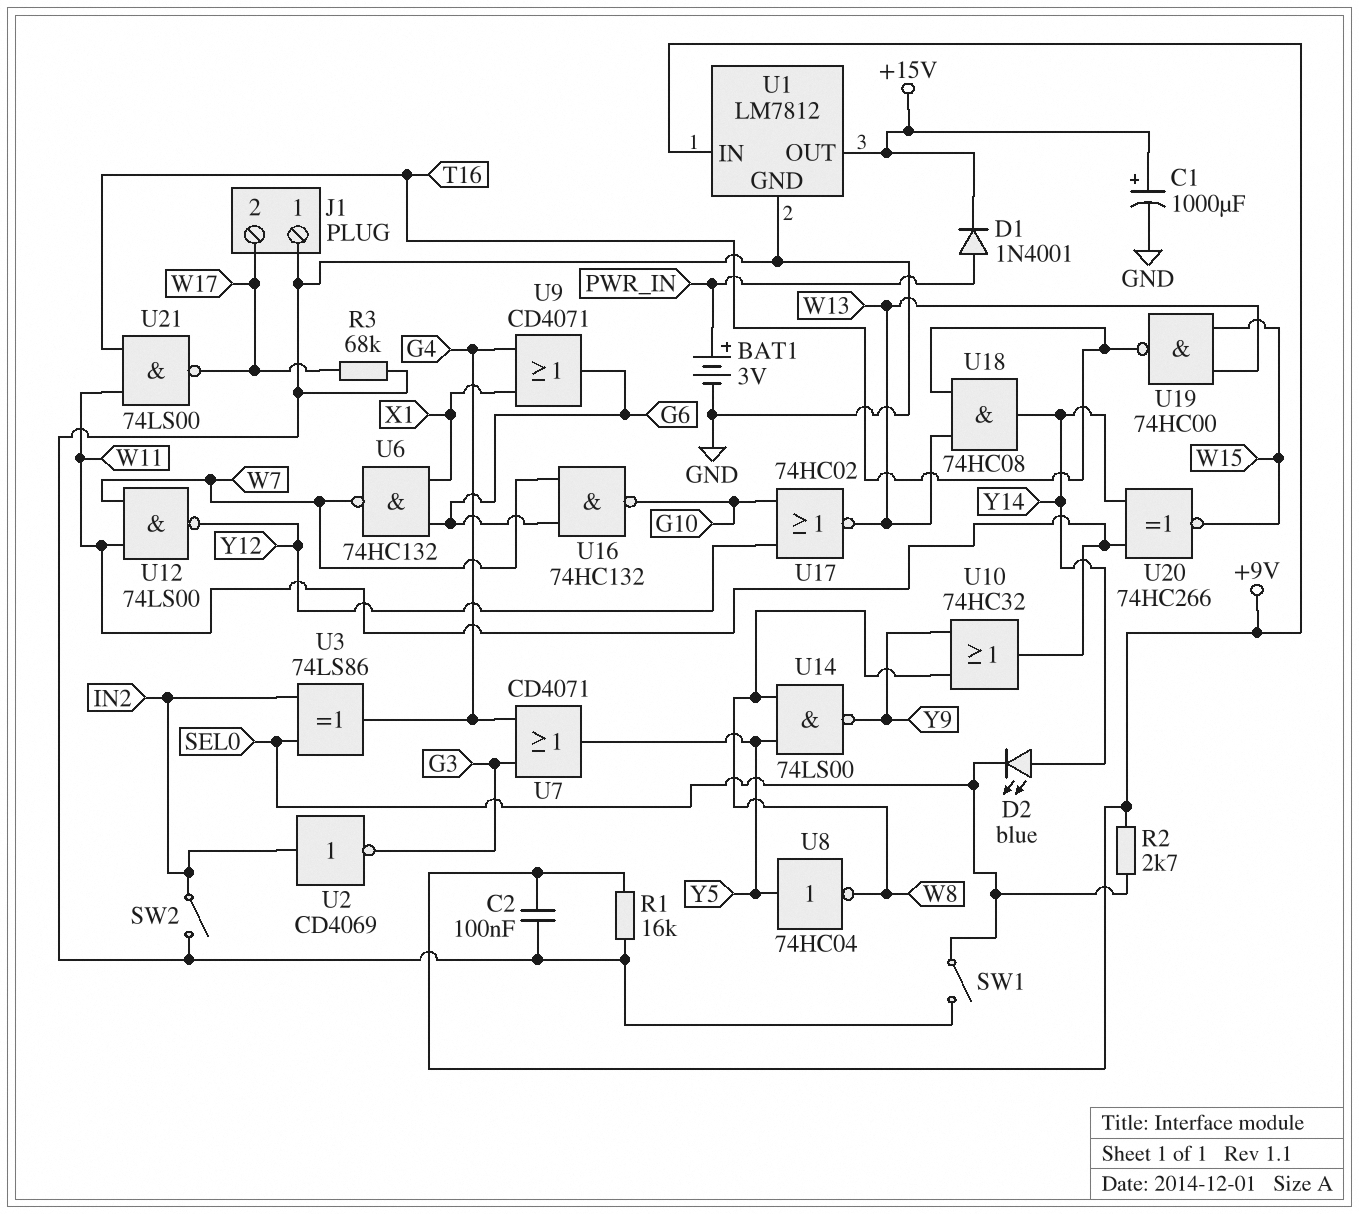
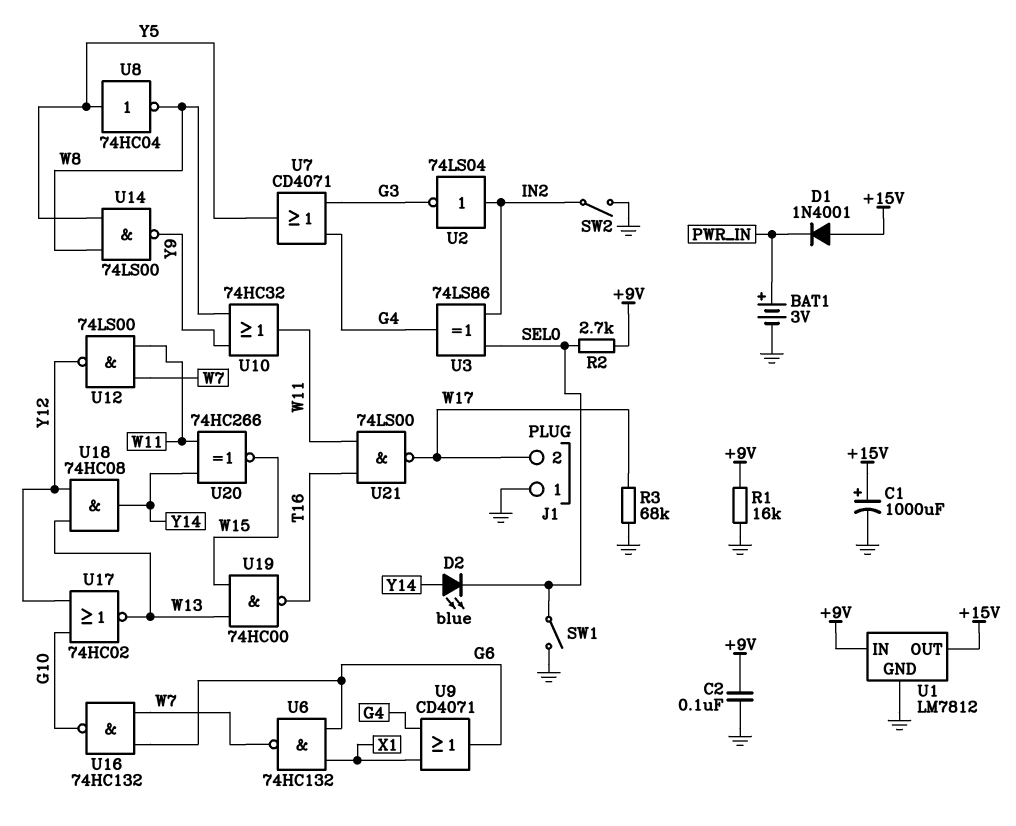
D1: diode 1N4001 (A PWR_IN, K +15V) -> diode 1N4001 (A +15V, K PWR_IN)
U2: NOT CD4069 (in IN2, out G3) -> NOT 74LS04 (in IN2, out G3)
U18: AND 74HC08 (in T16, in W13, out Y14) -> AND 74HC08 (in W13, in Y12, out Y14)

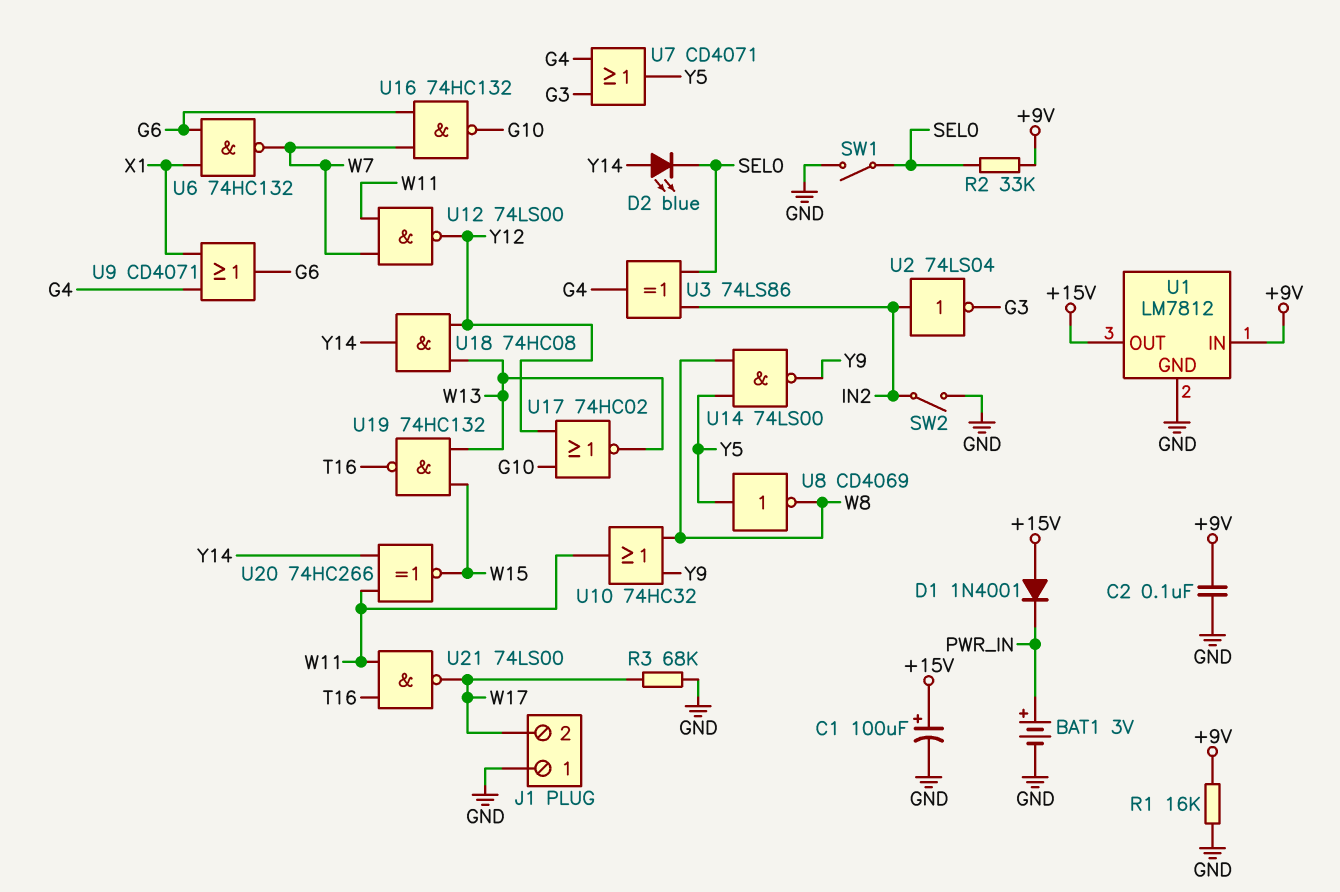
C1: 1000uF (plus +15V, minus GND) -> 100uF (plus +15V, minus GND)
R2: 2.7k (+9V, SEL0) -> 33k (+9V, SEL0)
U8: NOT 74HC04 (in Y5, out W8) -> NOT CD4069 (in Y5, out W8)
U19: NAND 74HC00 (in W13, in W15, out T16) -> NAND 74HC132 (in W13, in W15, out T16)

